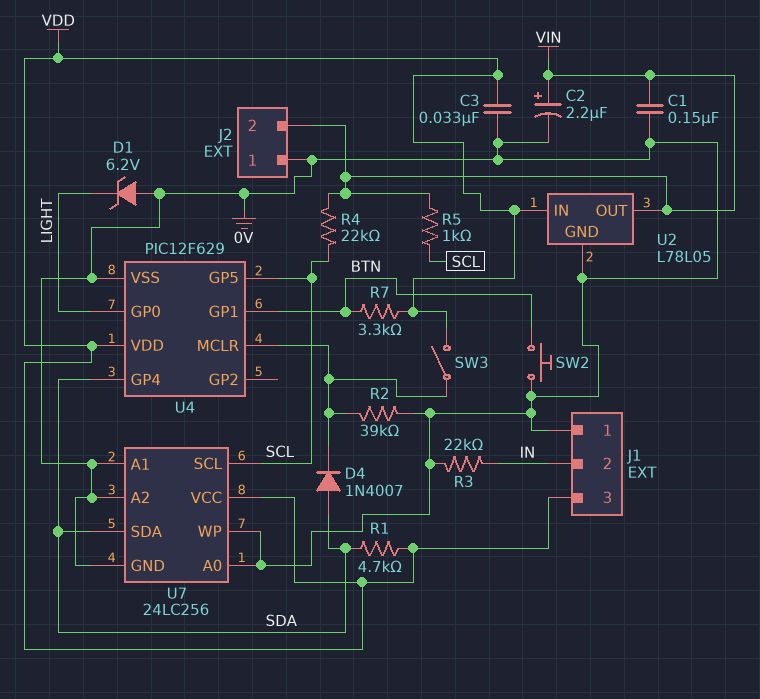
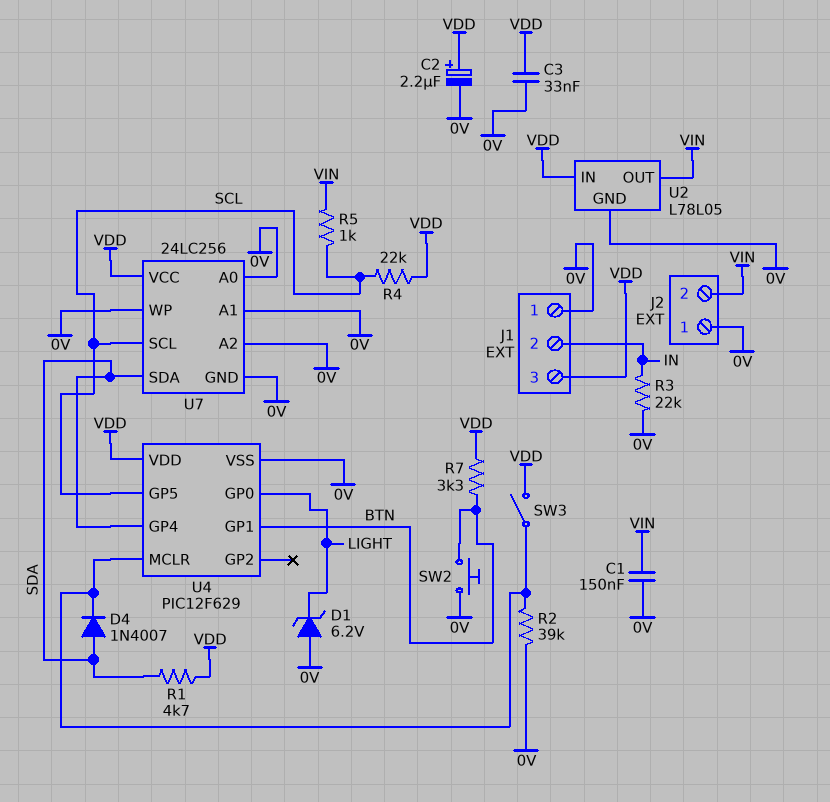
C2: 2.2uF (plus VIN, minus 0V) -> 2.2uF (plus VDD, minus 0V)
R4: 22k (SCL, VIN) -> 22k (SCL, VDD)

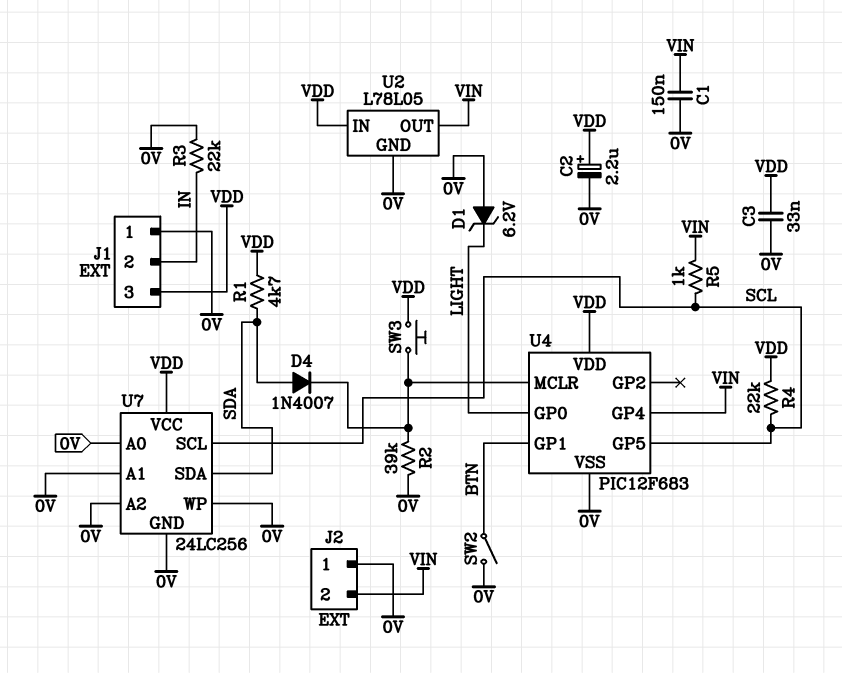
R7: 3.3k (BTN, VDD) -> none
SW2: button (0V, BTN) -> switch (0V, BTN)
SW3: switch (U4/MCLR, VDD) -> button (U4/MCLR, VDD)
U4: PIC12F629 -> PIC12F683
U4 pin GP4: SDA -> VIN

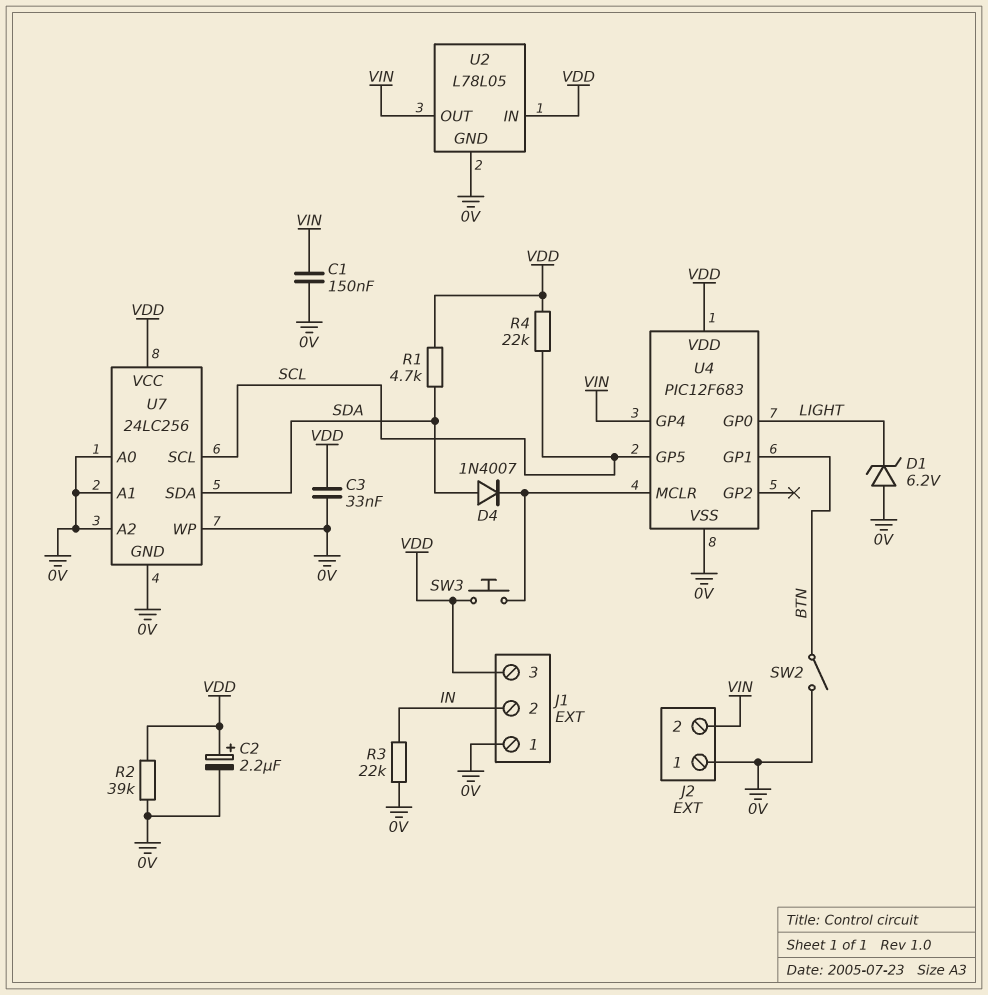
R2: 39k (0V, U4/MCLR) -> 39k (0V, VDD)
R5: 1k (SCL, VIN) -> none

